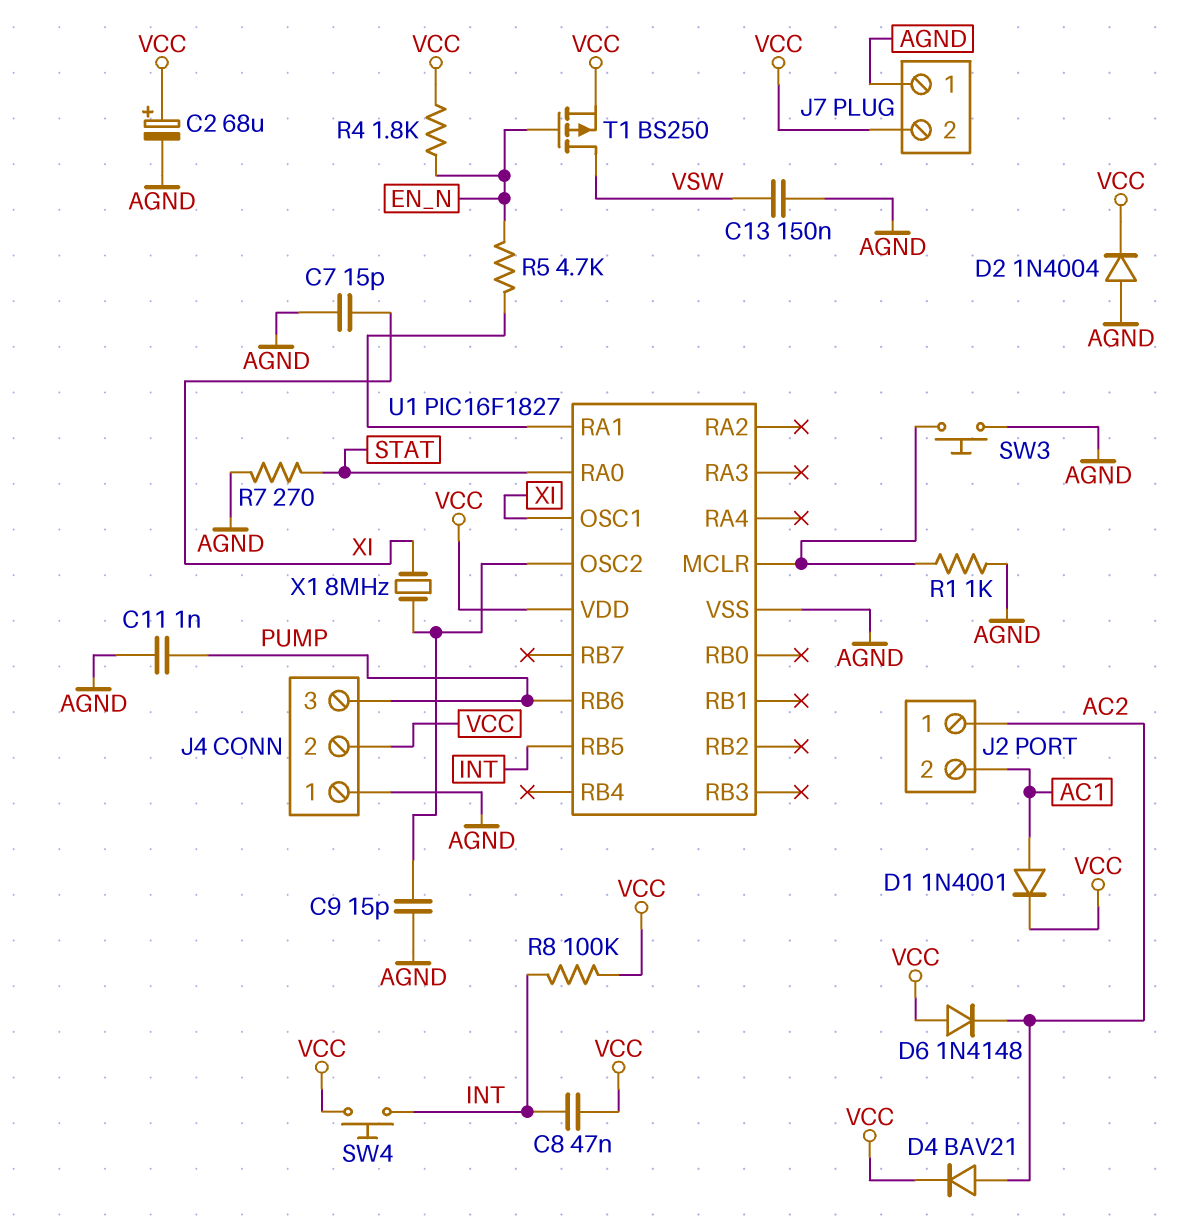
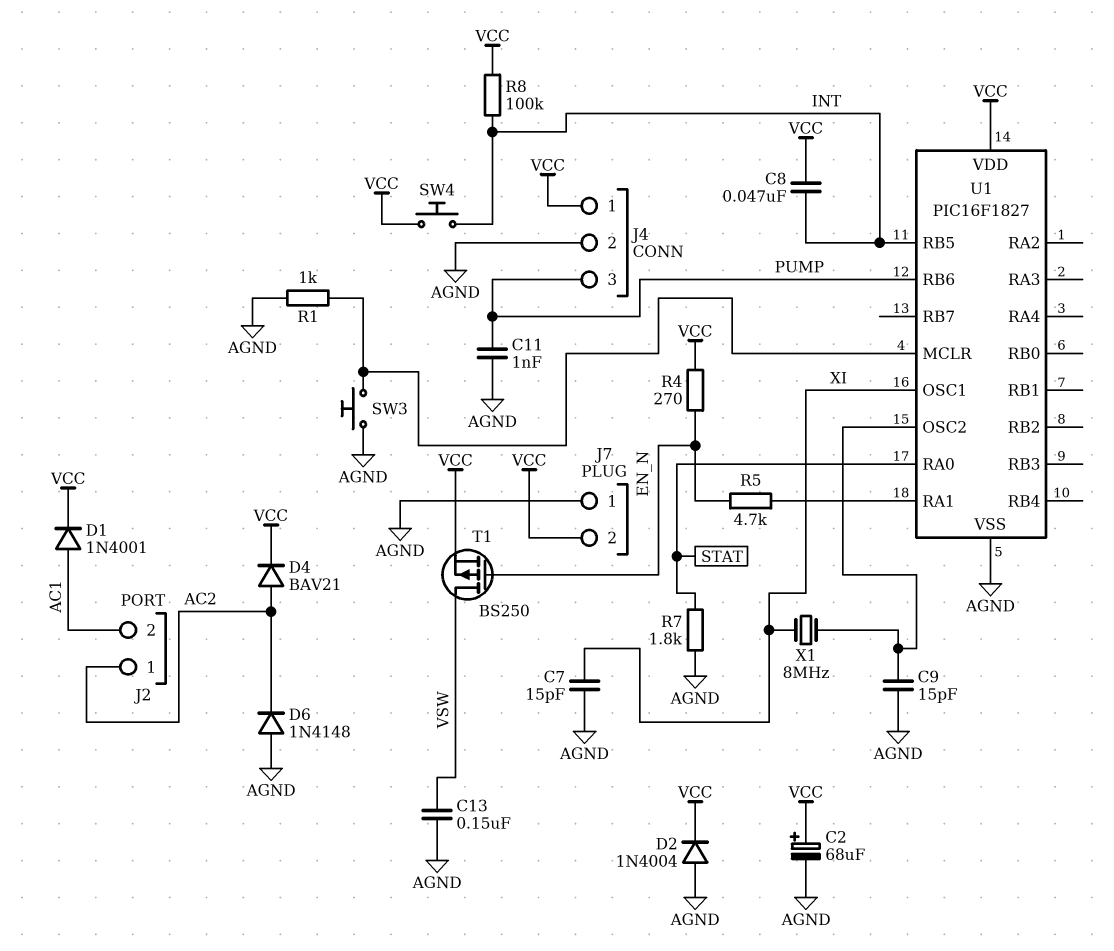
D6: diode 1N4148 (A VCC, K AC2) -> diode 1N4148 (A AGND, K AC2)
J4 pin 1: AGND -> VCC
J4 pin 2: VCC -> AGND
R4: 1.8k (EN_N, VCC) -> 270 (EN_N, VCC)
R7: 270 (AGND, STAT) -> 1.8k (AGND, STAT)

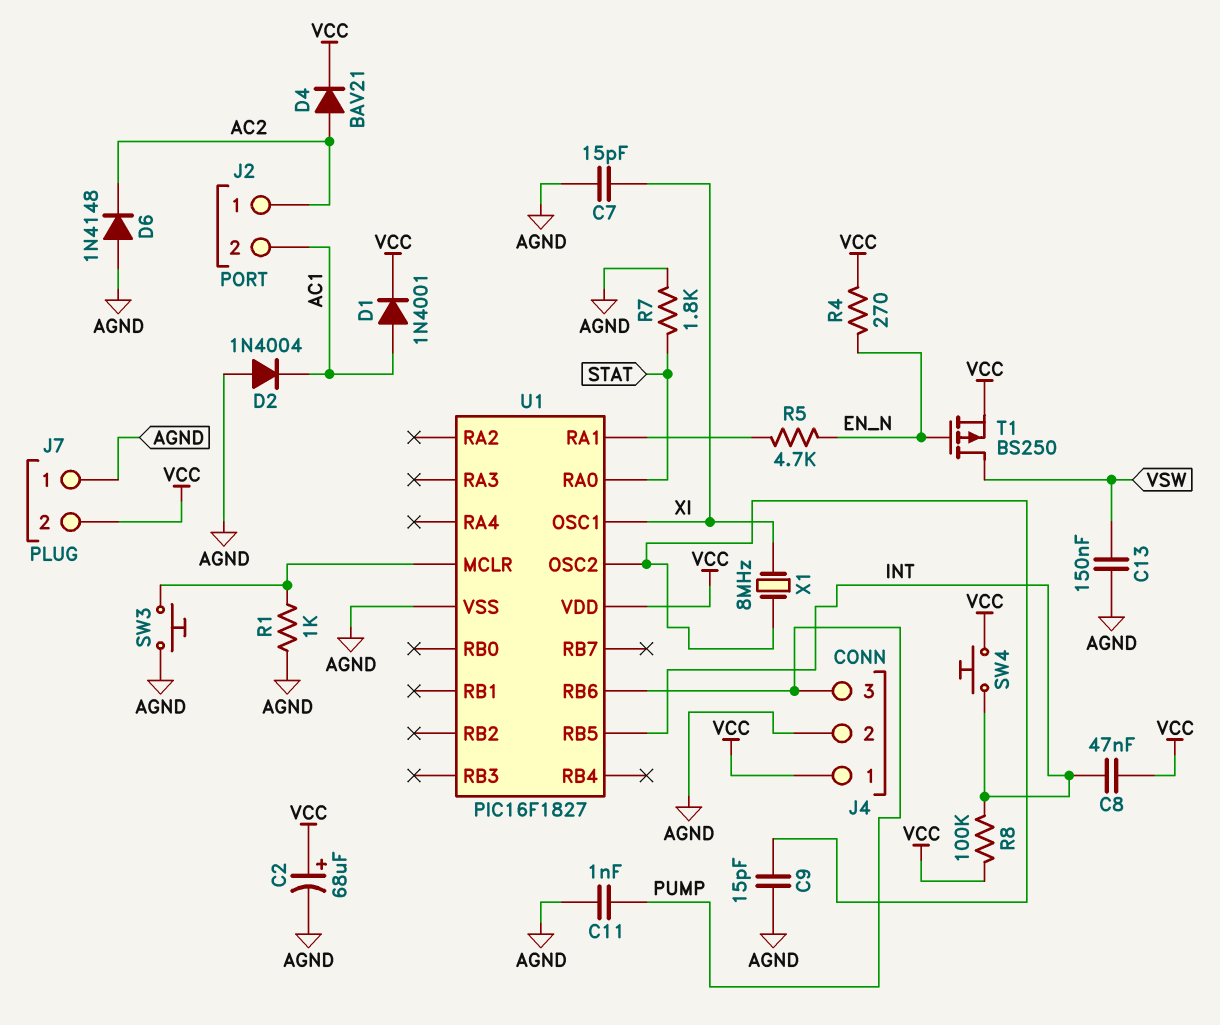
D2: diode 1N4004 (A AGND, K VCC) -> diode 1N4004 (A AGND, K AC1)

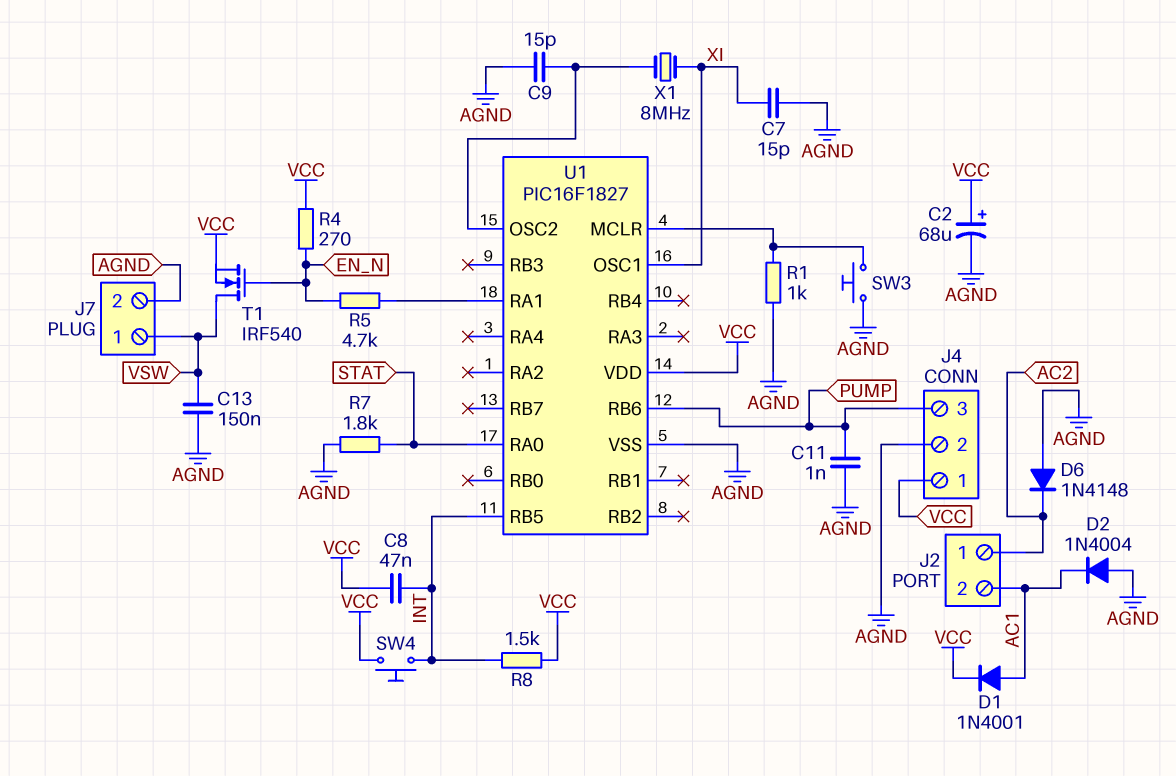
D4: diode BAV21 (A AC2, K VCC) -> none
J7 pin 1: AGND -> VSW
J7 pin 2: VCC -> AGND
R8: 100k (INT, VCC) -> 1.5k (INT, VCC)
T1: PMOS BS250 (G EN_N, D VSW, S VCC) -> NMOS IRF540 (G EN_N, D VSW, S VCC)

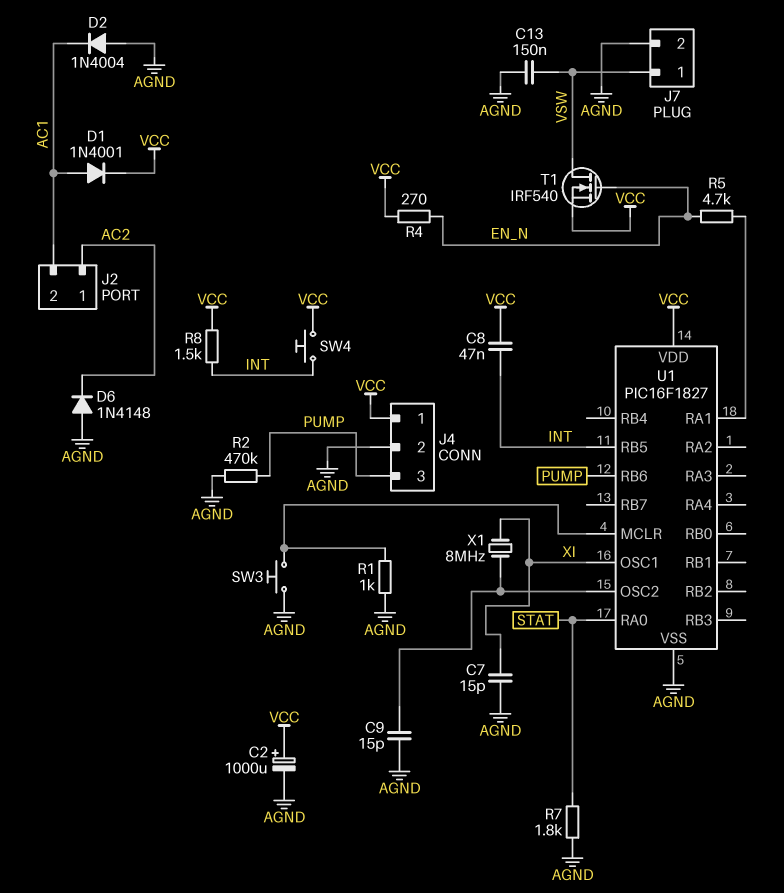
C2: 68uF (plus VCC, minus AGND) -> 1000uF (plus VCC, minus AGND)
C11: 1nF (AGND, PUMP) -> none
R2: none -> 470k (AGND, PUMP)

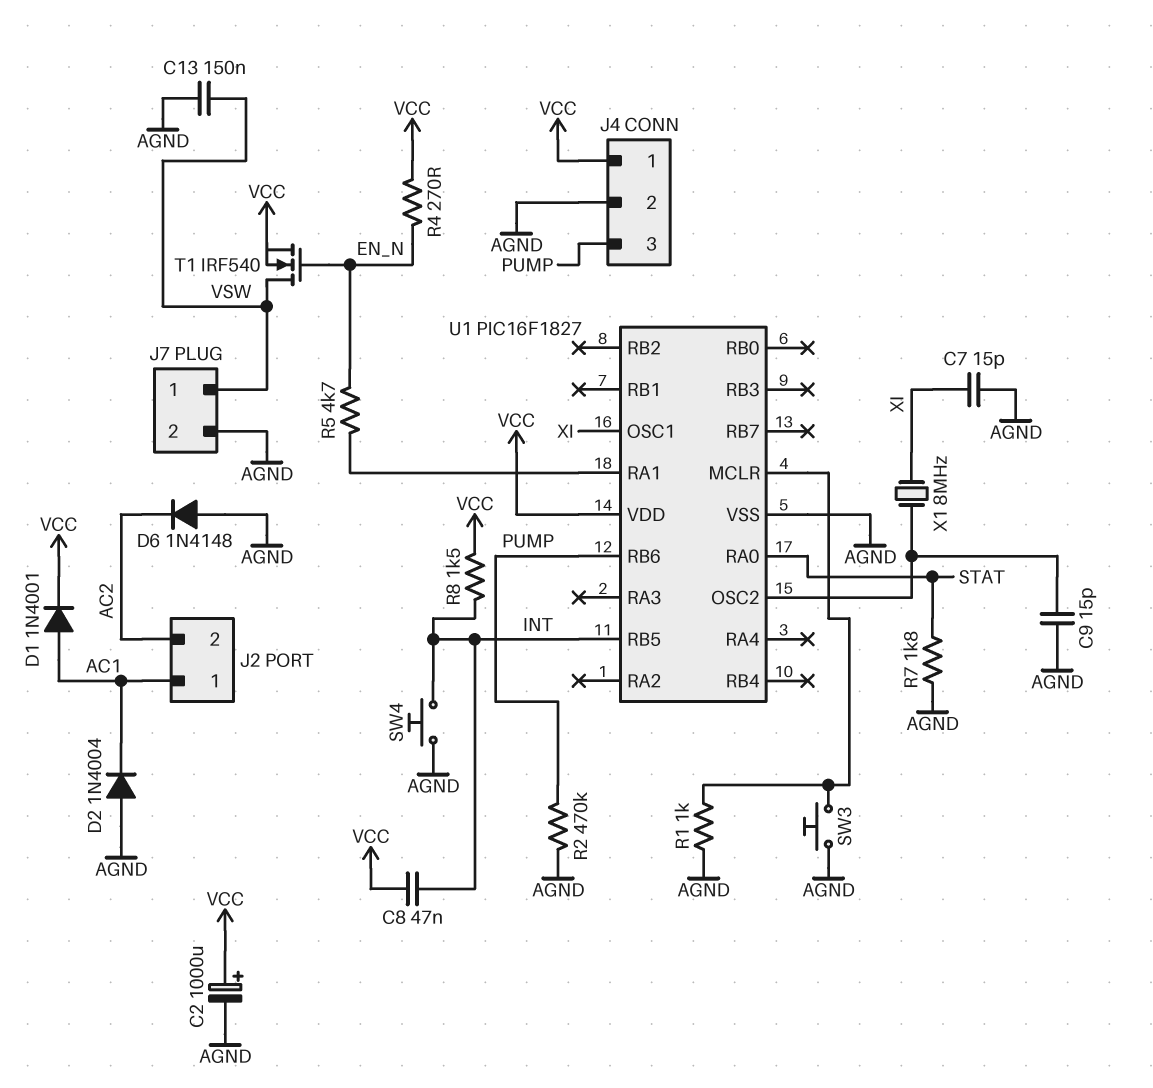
J2 pin 1: AC2 -> AC1
J2 pin 2: AC1 -> AC2
SW4: button (INT, VCC) -> button (AGND, INT)

